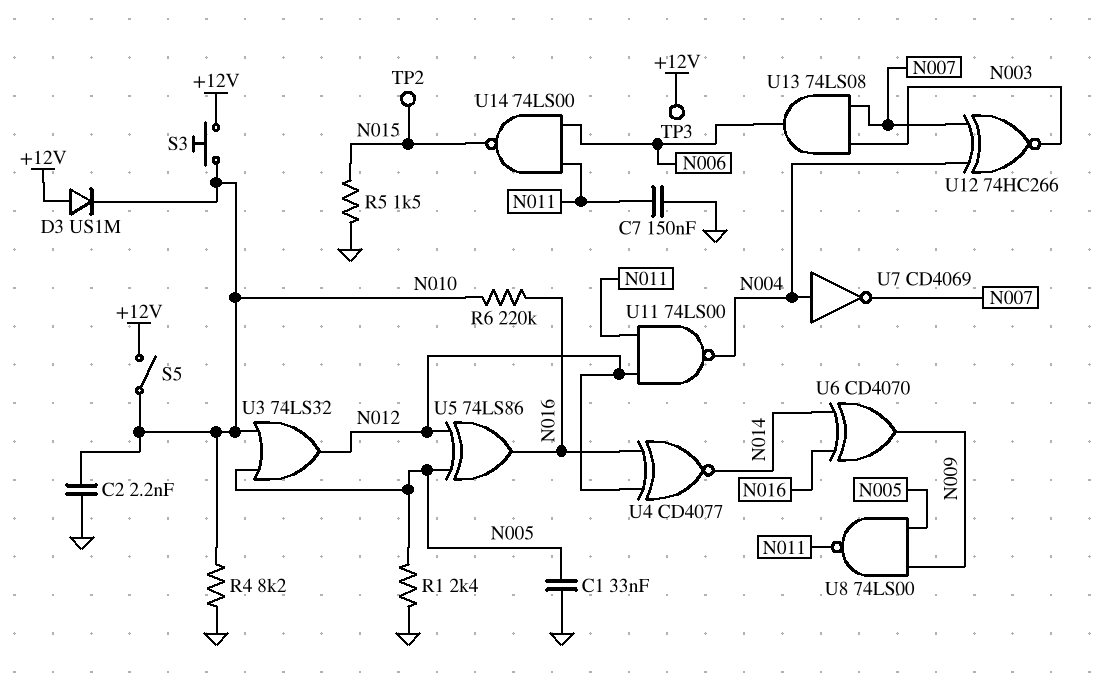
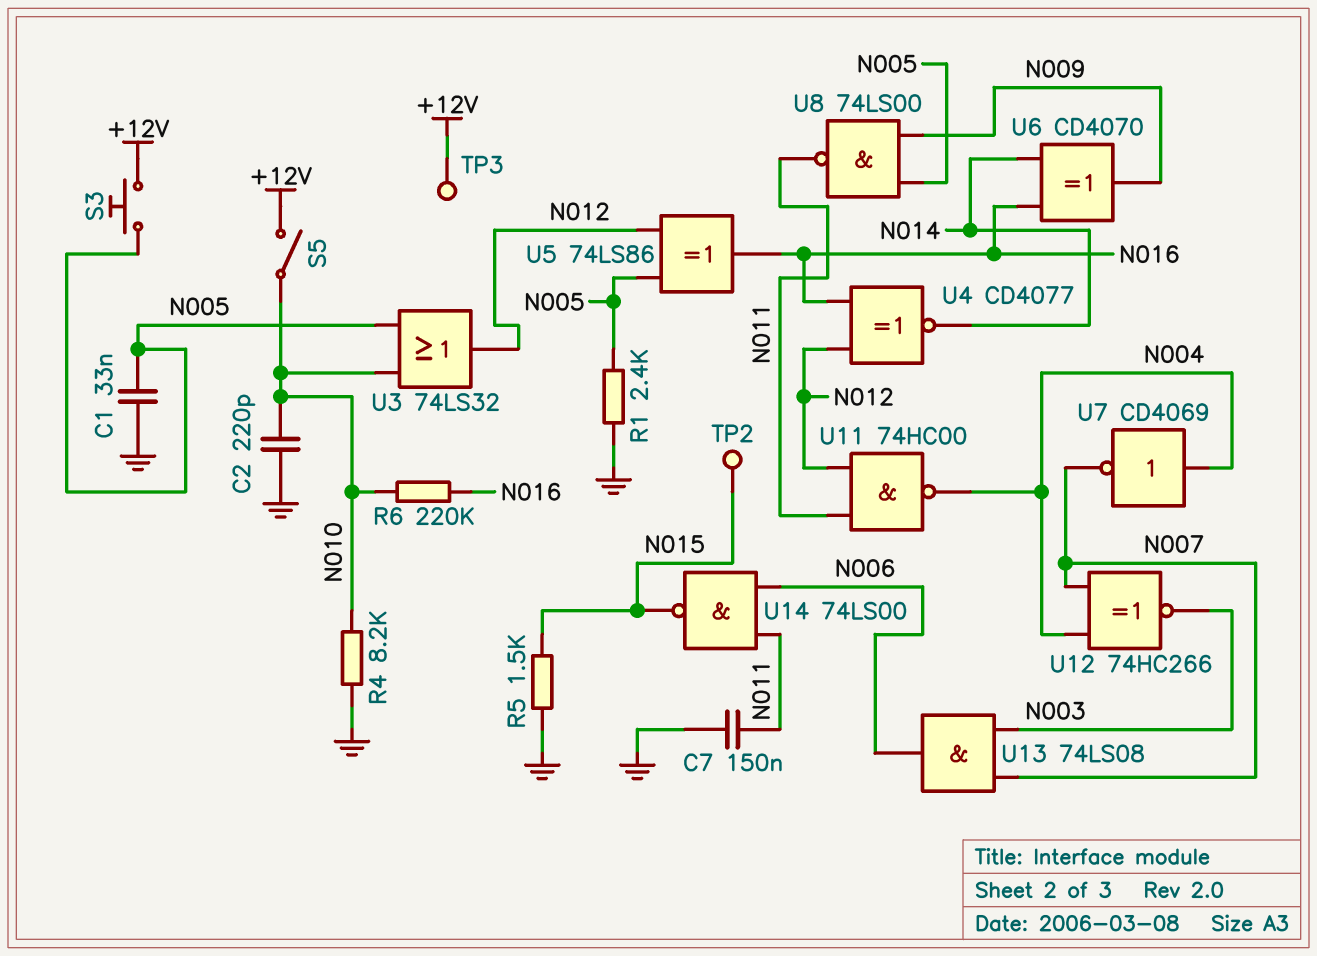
C2: 2.2nF (GND, N010) -> 220pF (GND, N010)
D3: diode US1M (A +12V, K N010) -> none
S3: button (+12V, N010) -> button (+12V, N005)
U11: NAND 74LS00 (in N011, in N012, out N004) -> NAND 74HC00 (in N011, in N012, out N004)

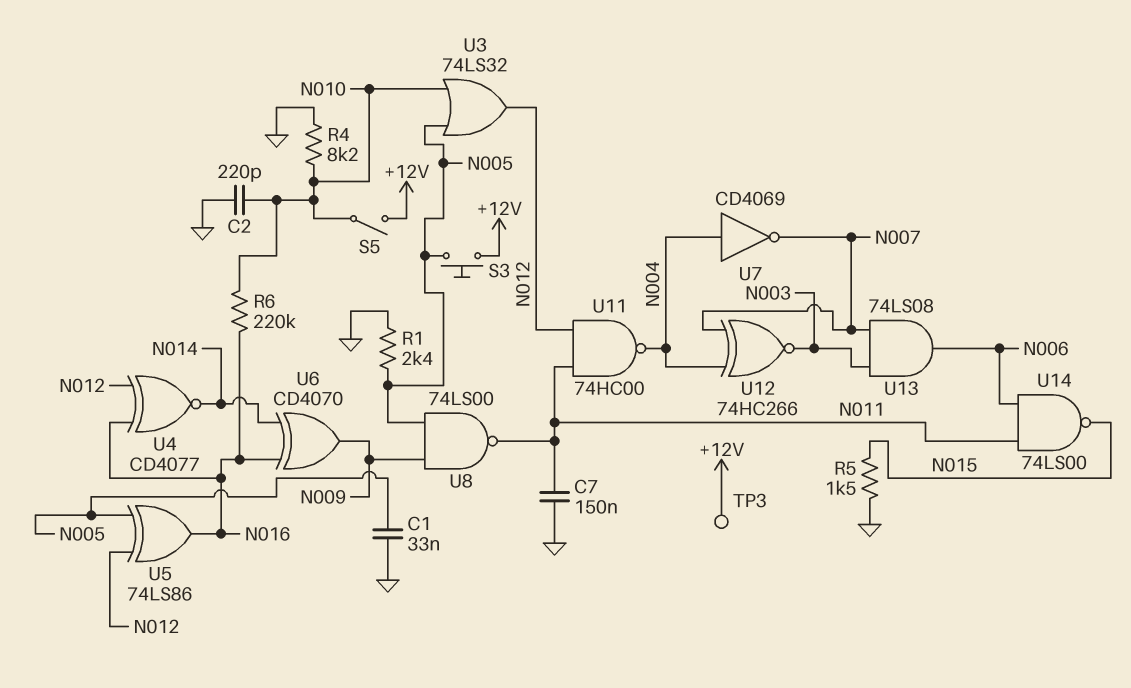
TP2: test point (N015) -> none

